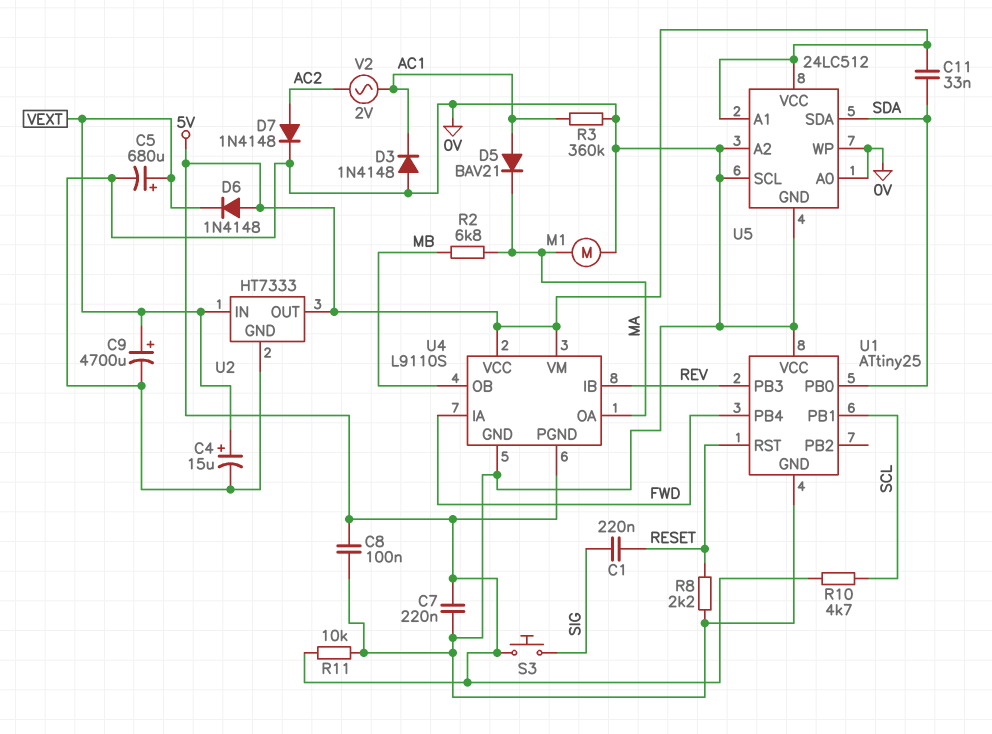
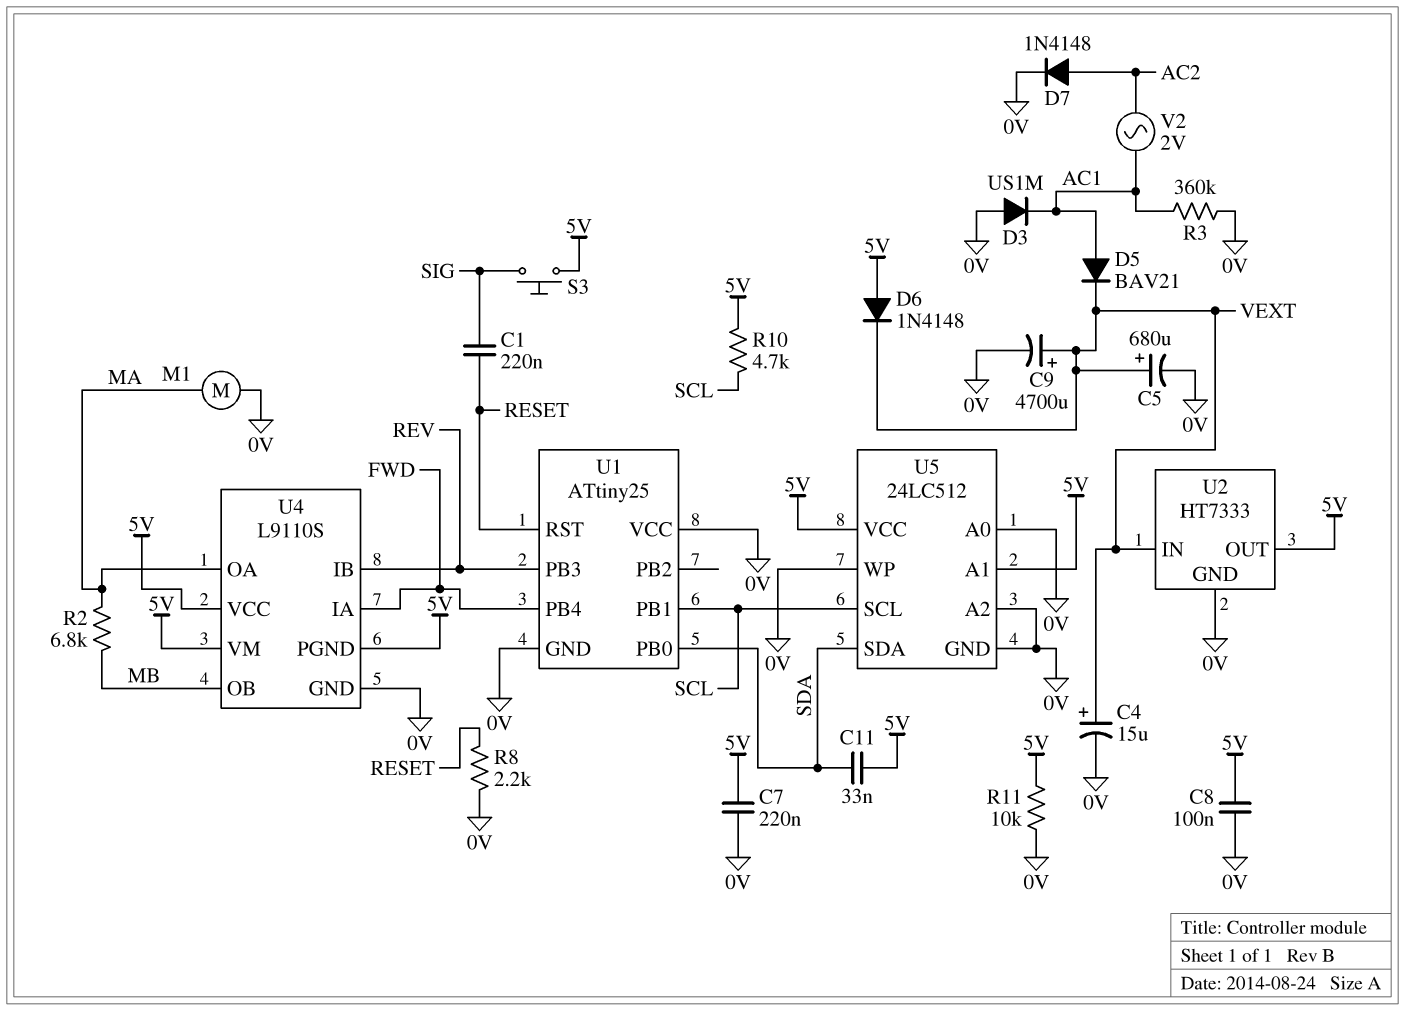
D3: diode 1N4148 (A 0V, K AC1) -> diode US1M (A 0V, K AC1)
D5: diode BAV21 (A AC1, K MA) -> diode BAV21 (A AC1, K VEXT)
U5 pin SCL: 0V -> SCL

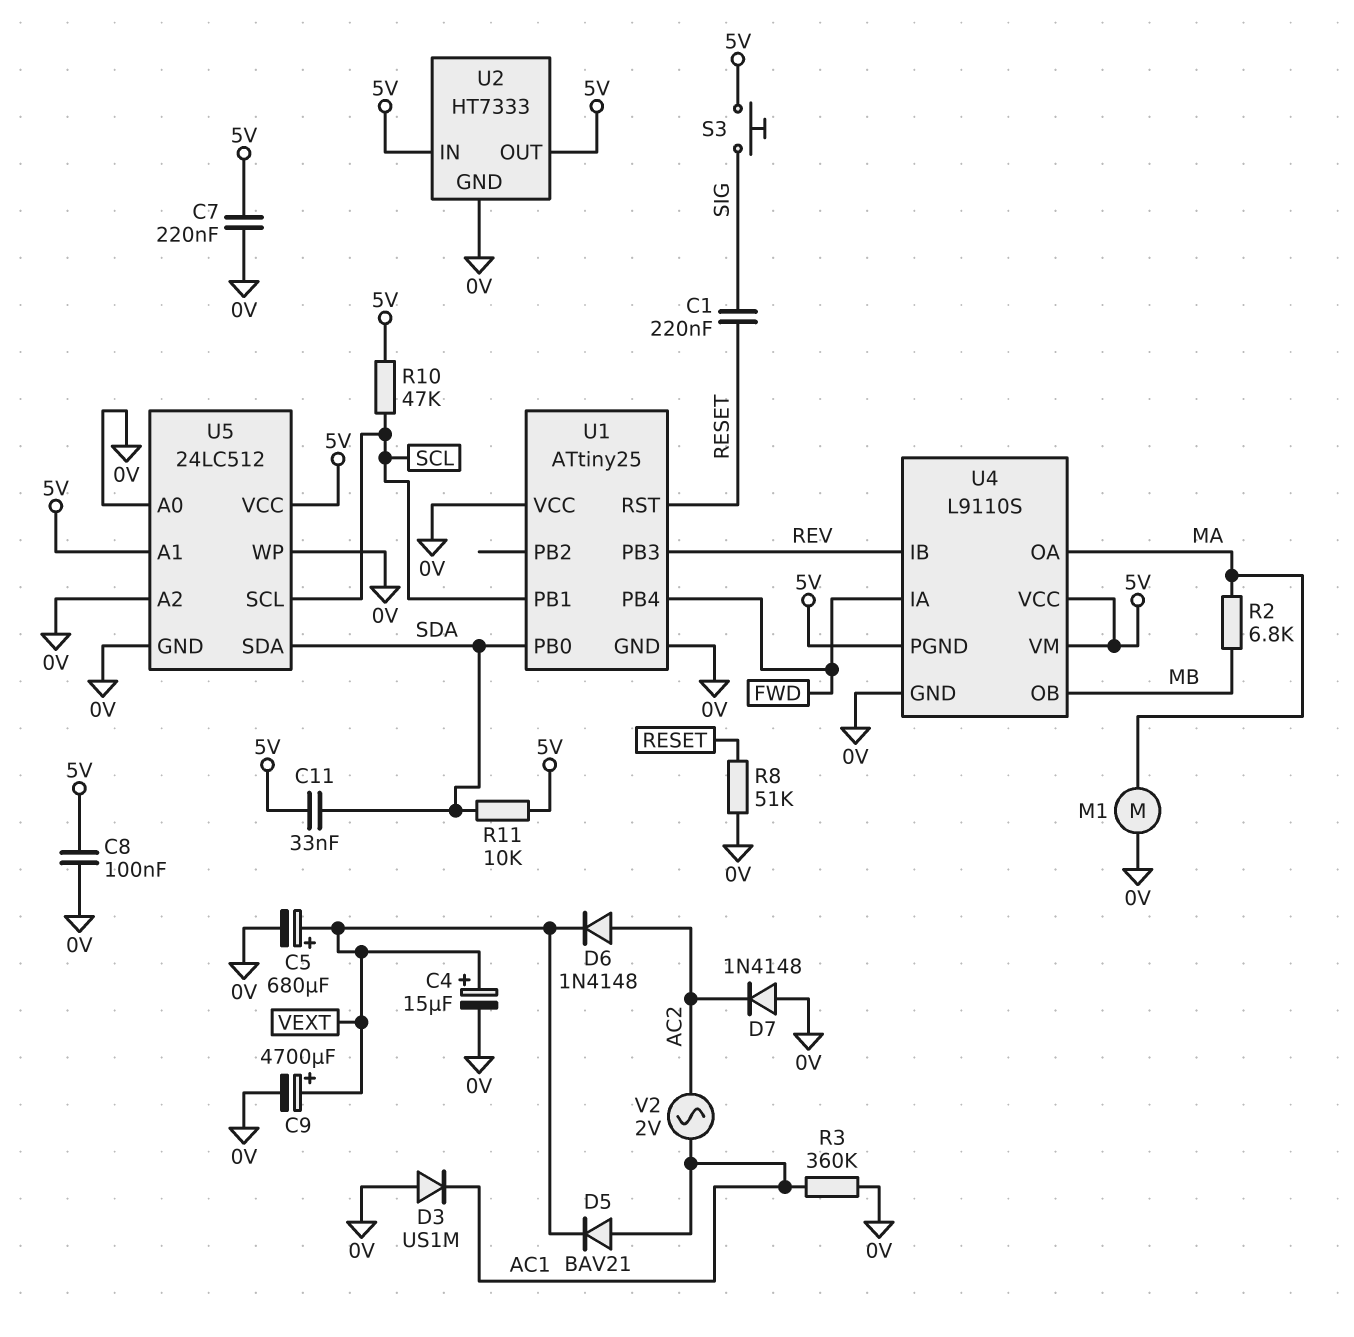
D6: diode 1N4148 (A 5V, K VEXT) -> diode 1N4148 (A AC2, K VEXT)
D7: diode 1N4148 (A AC2, K 0V) -> diode 1N4148 (A 0V, K AC2)
R8: 2.2k (0V, RESET) -> 51k (0V, RESET)
R10: 4.7k (5V, SCL) -> 47k (5V, SCL)
R11: 10k (0V, 5V) -> 10k (5V, SDA)
U2 pin IN: VEXT -> 5V

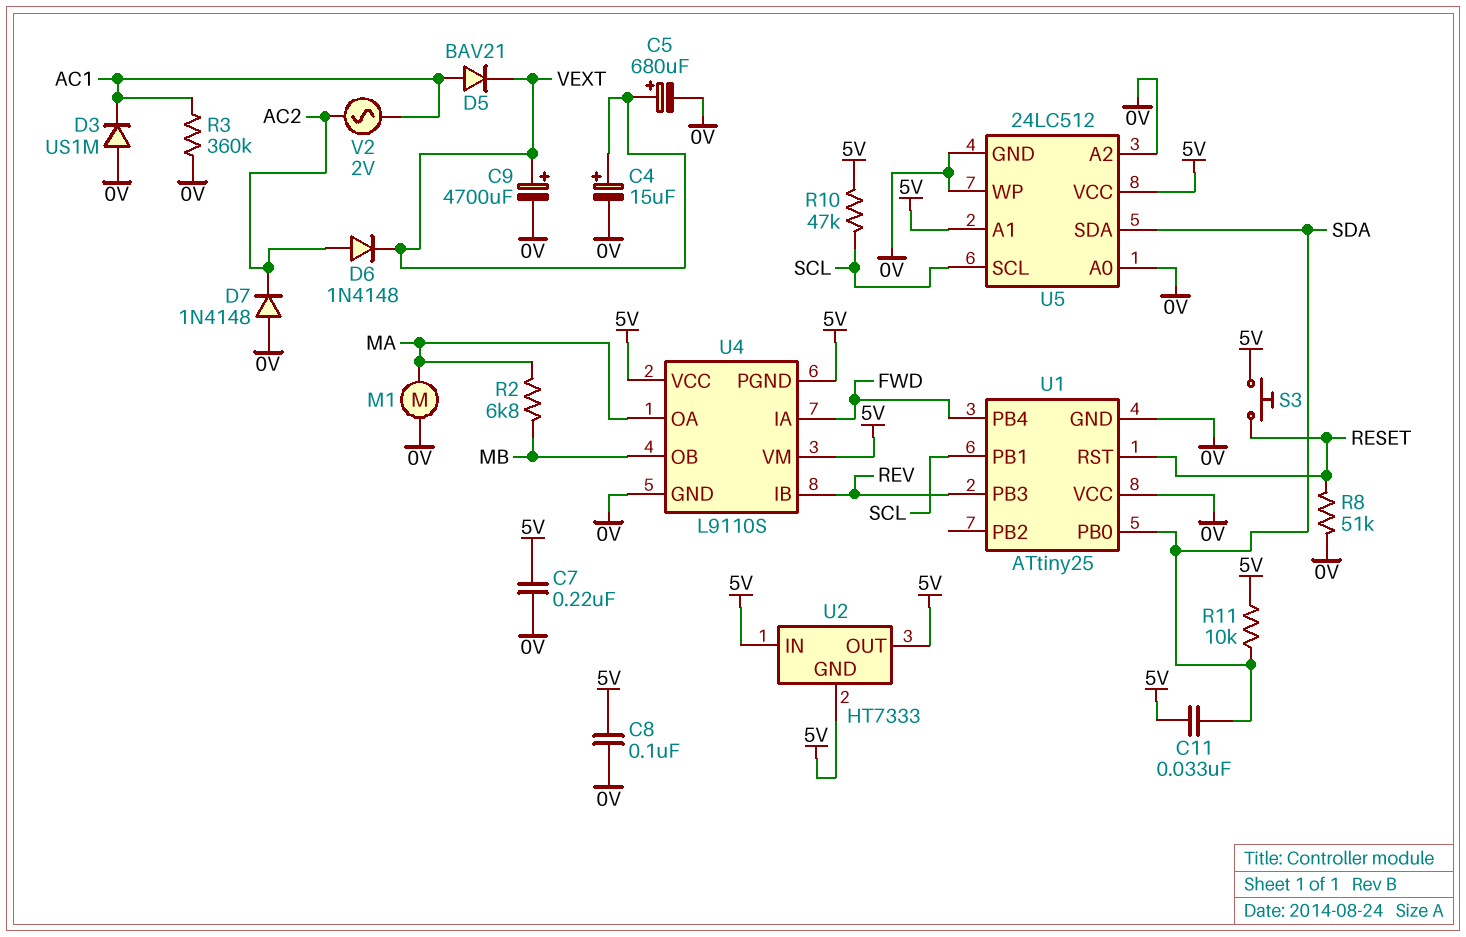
C1: 220nF (RESET, SIG) -> none
S3: button (5V, SIG) -> button (5V, RESET)
U2 pin GND: 0V -> 5V

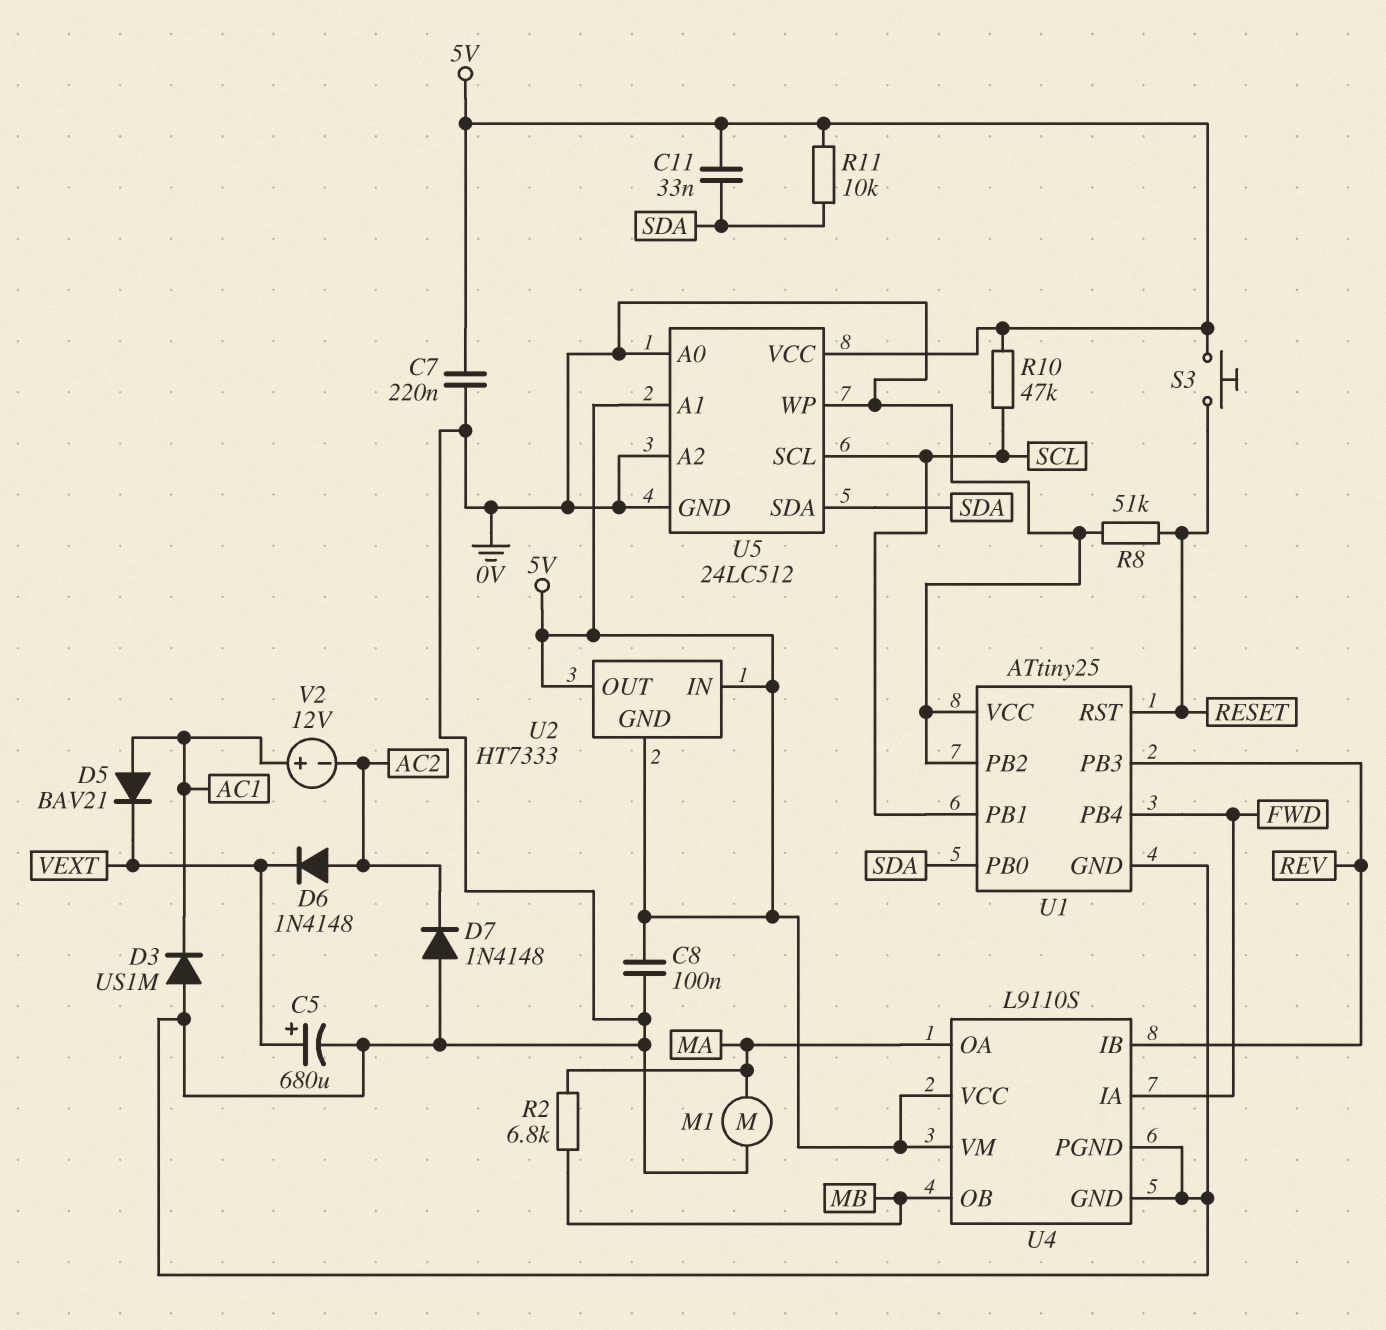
C4: 15uF (plus VEXT, minus 0V) -> none
C9: 4700uF (plus VEXT, minus 0V) -> none
R3: 360k (0V, AC1) -> none
U1 pin PB2: none -> 0V
U4 pin PGND: 5V -> 0V
V2: AC 2V (AC1, AC2) -> 12V (plus AC1, minus AC2)

